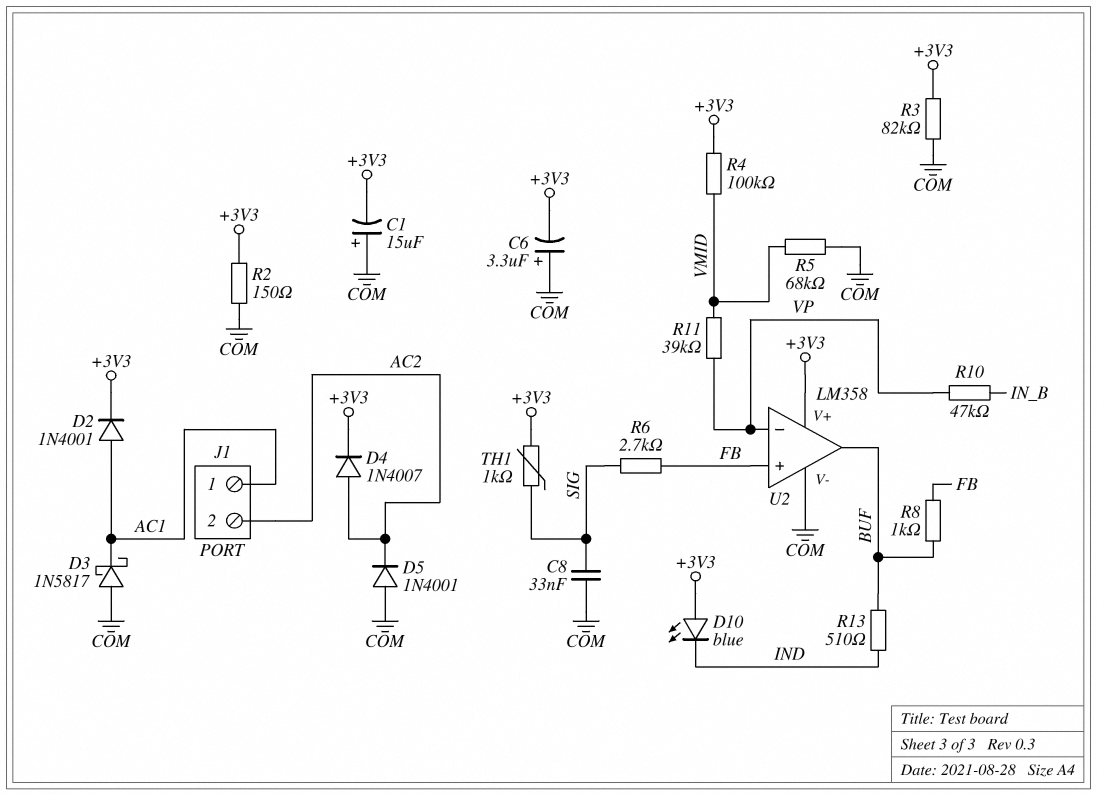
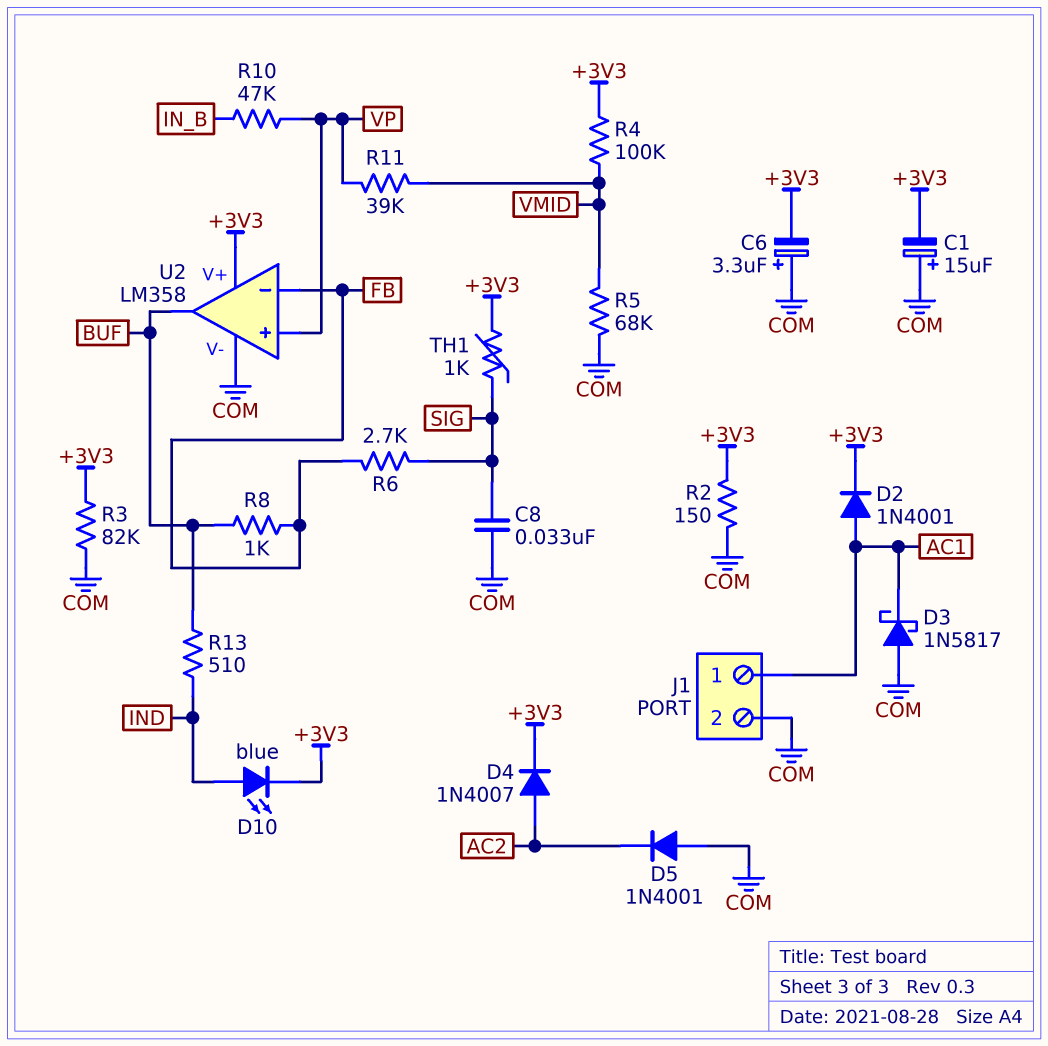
D10: LED blue (A +3V3, K IND) -> LED blue (A IND, K +3V3)
J1 pin 2: AC2 -> COM
U2 pin in+: FB -> VP
U2 pin in-: VP -> FB

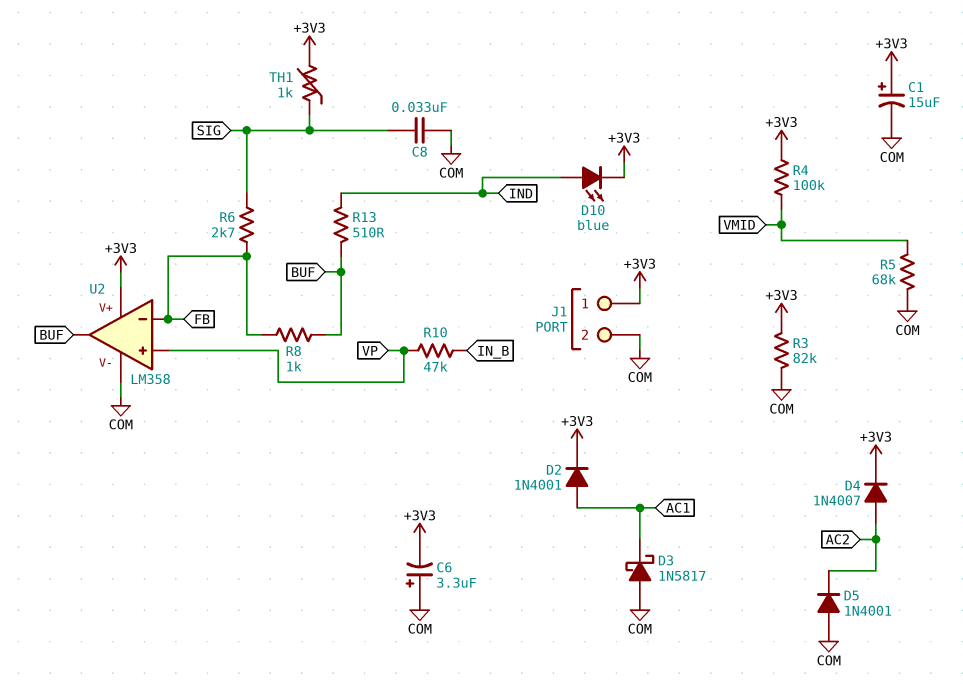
C1: 15uF (plus COM, minus +3V3) -> 15uF (plus +3V3, minus COM)
J1 pin 1: AC1 -> +3V3
R2: 150 (+3V3, COM) -> none
R11: 39k (VMID, VP) -> none

